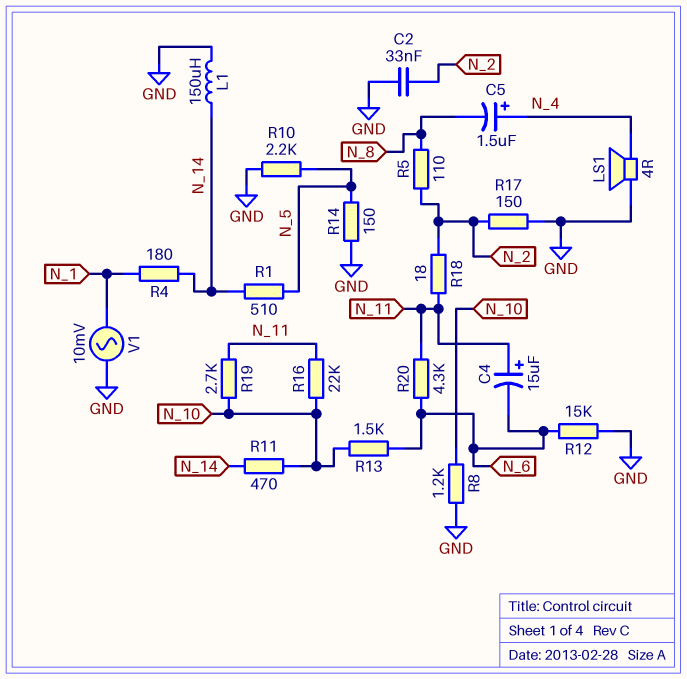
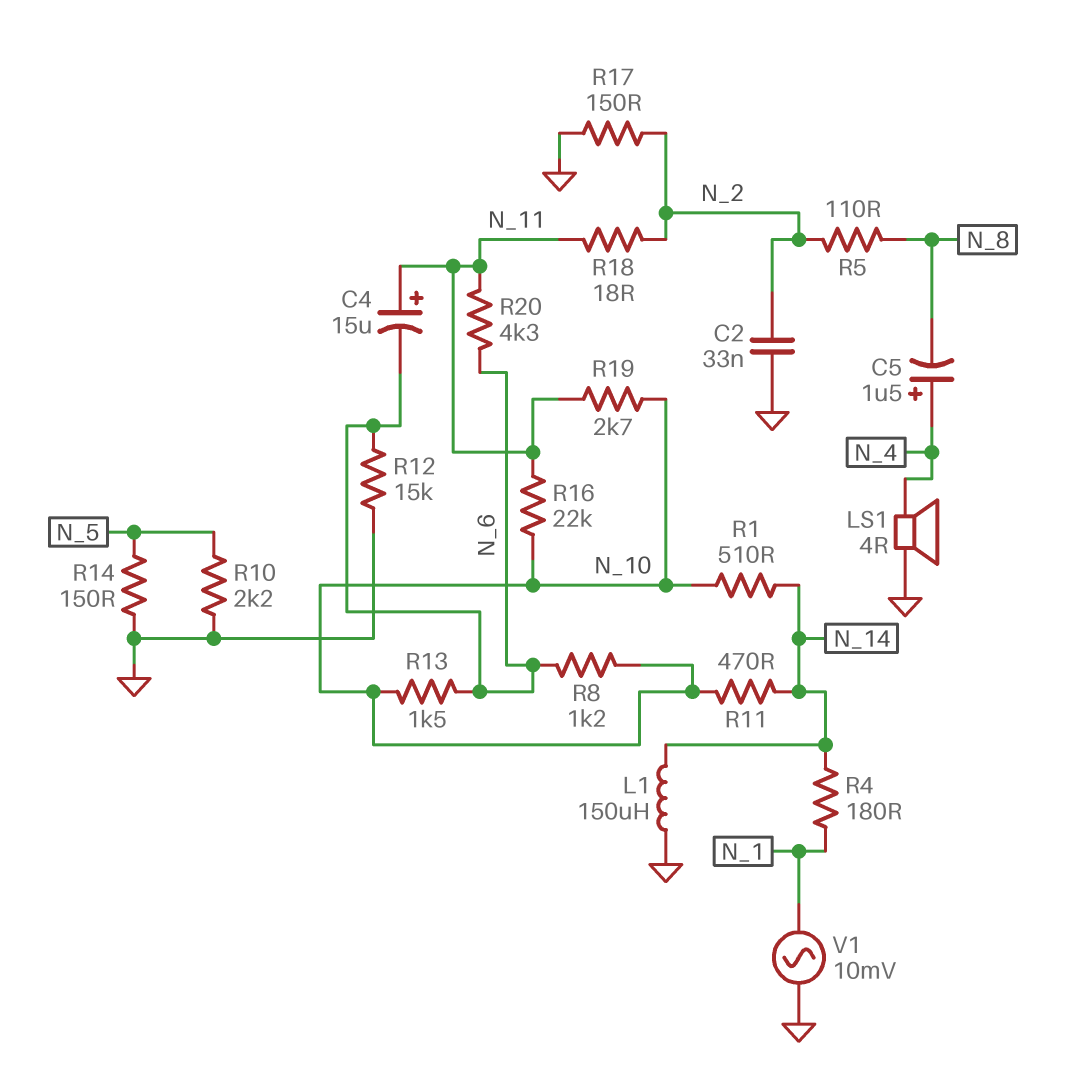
R1: 510 (N_5, N_14) -> 510 (N_10, N_14)
R8: 1.2k (GND, N_10) -> 1.2k (N_6, N_10)

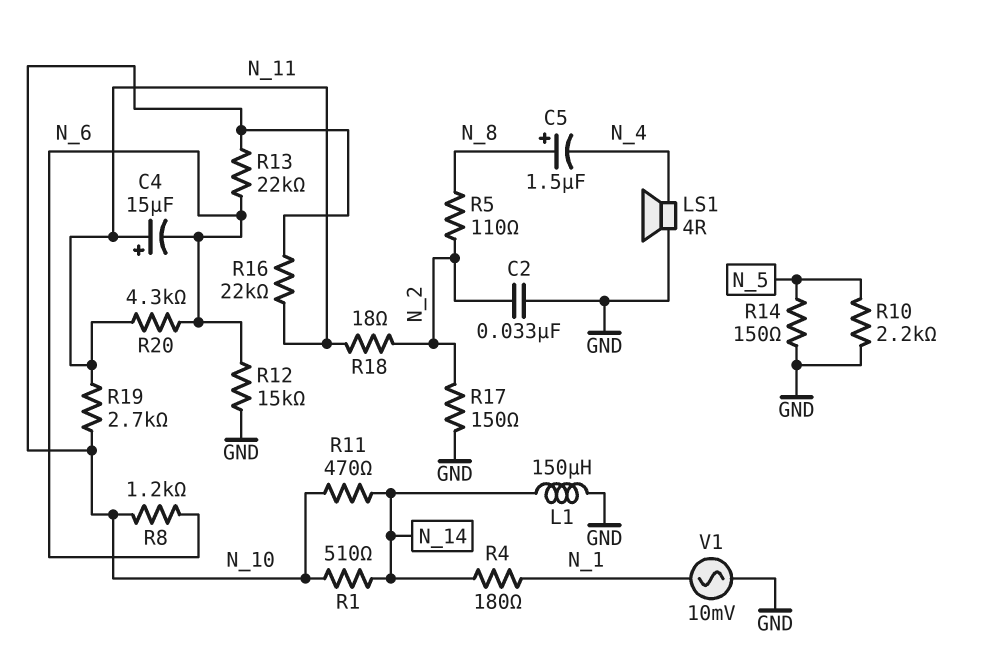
C5: 1.5uF (plus N_4, minus N_8) -> 1.5uF (plus N_8, minus N_4)
R13: 1.5k (N_6, N_10) -> 22k (N_6, N_10)

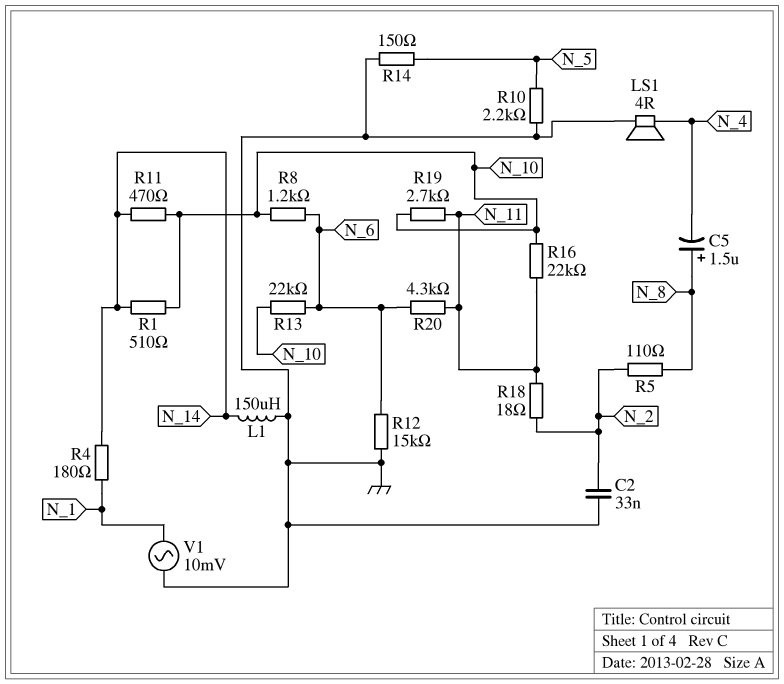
C4: 15uF (plus N_11, minus N_6) -> none
R17: 150 (GND, N_2) -> none

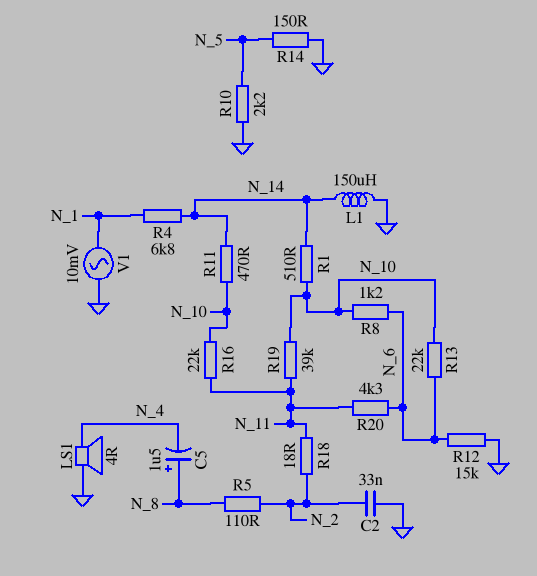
R4: 180 (N_1, N_14) -> 6.8k (N_1, N_14)
R19: 2.7k (N_10, N_11) -> 39k (N_10, N_11)

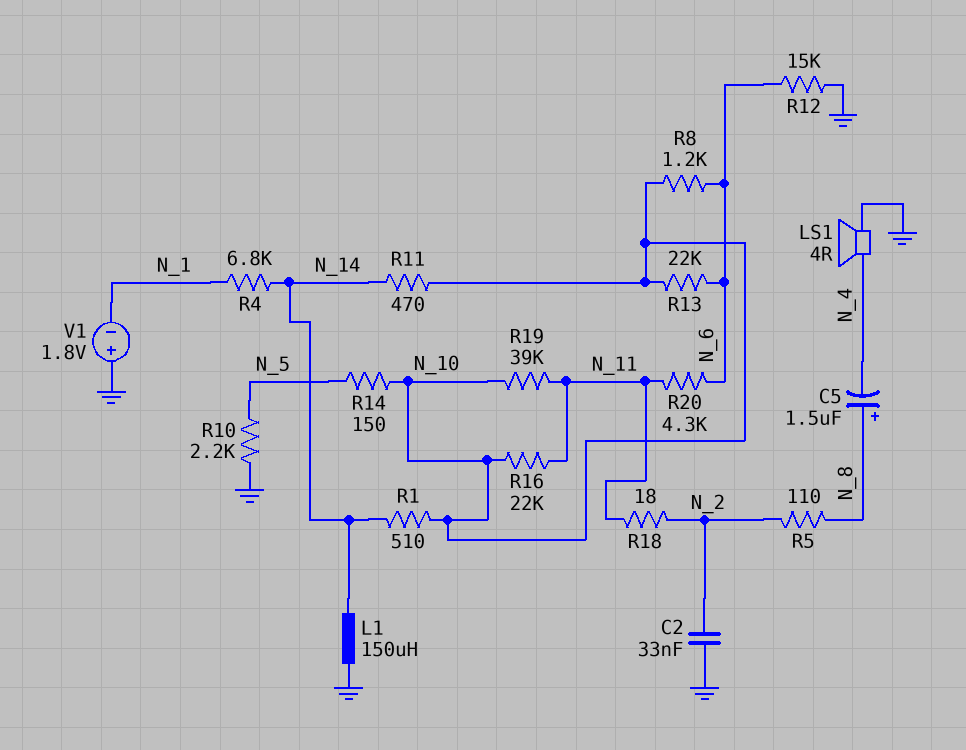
R14: 150 (GND, N_5) -> 150 (N_5, N_10)
V1: AC 10mV (GND, N_1) -> 1.8V (plus GND, minus N_1)

